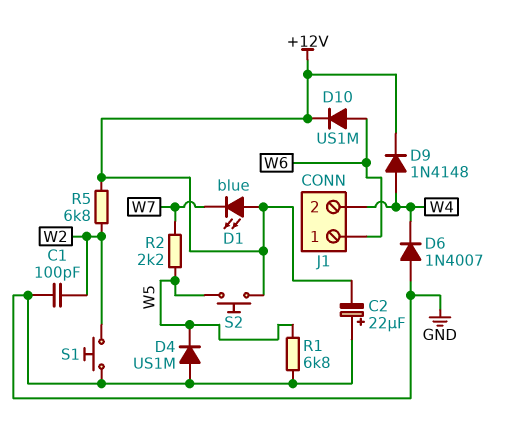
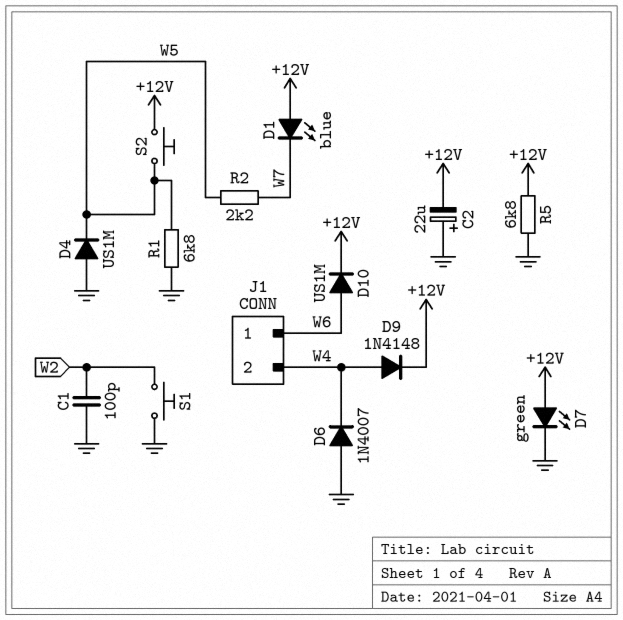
D7: none -> LED green (A +12V, K GND)
R5: 6.8k (+12V, W2) -> 6.8k (+12V, GND)

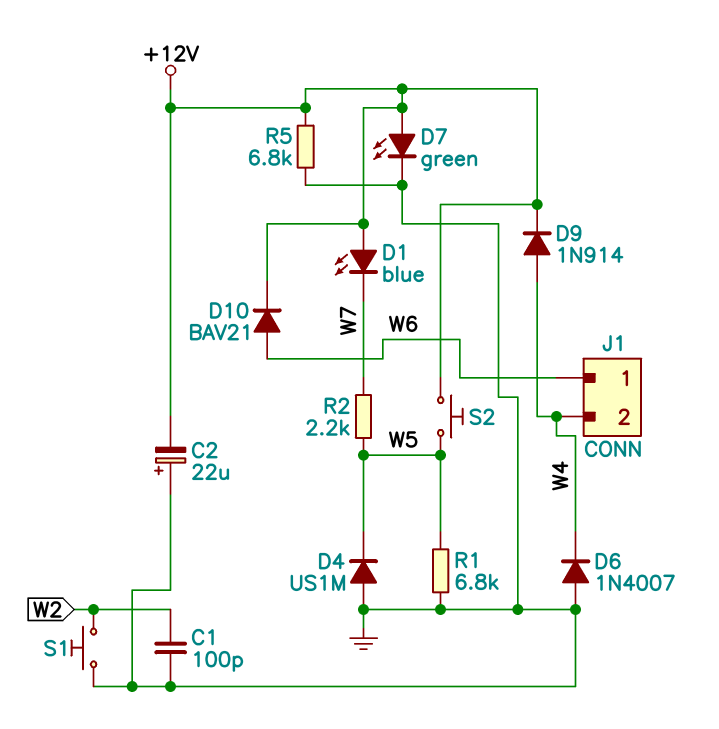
D9: diode 1N4148 (A W4, K +12V) -> diode 1N914 (A W4, K +12V)
D10: diode US1M (A W6, K +12V) -> diode BAV21 (A W6, K +12V)

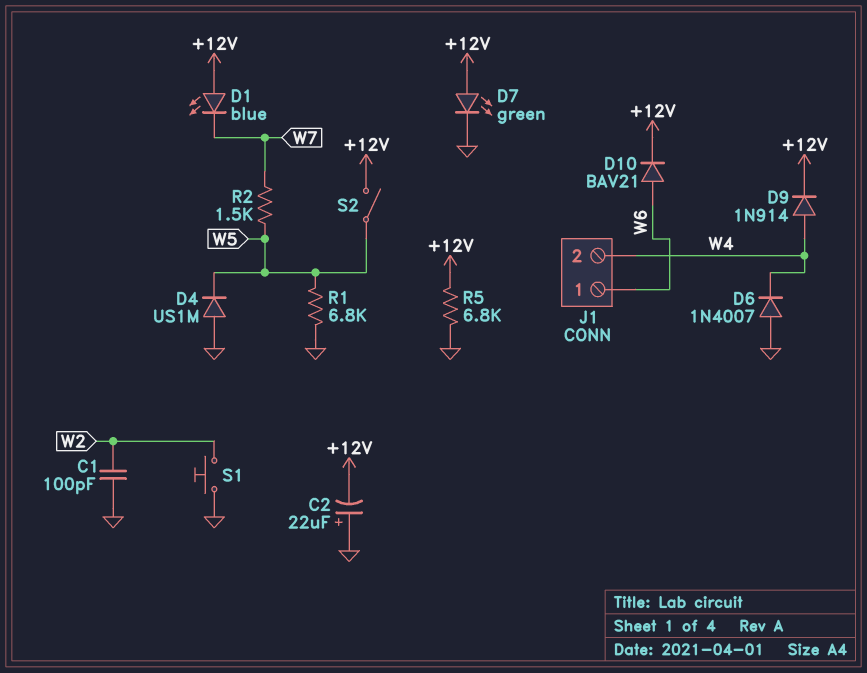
R2: 2.2k (W5, W7) -> 1.5k (W5, W7)
S2: button (+12V, W5) -> switch (+12V, W5)

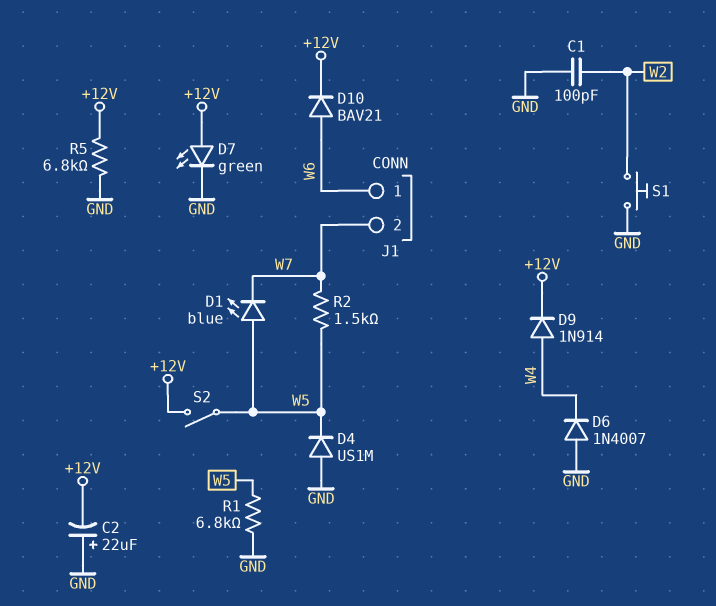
D1: LED blue (A +12V, K W7) -> LED blue (A W5, K W7)
J1 pin 2: W4 -> W7

